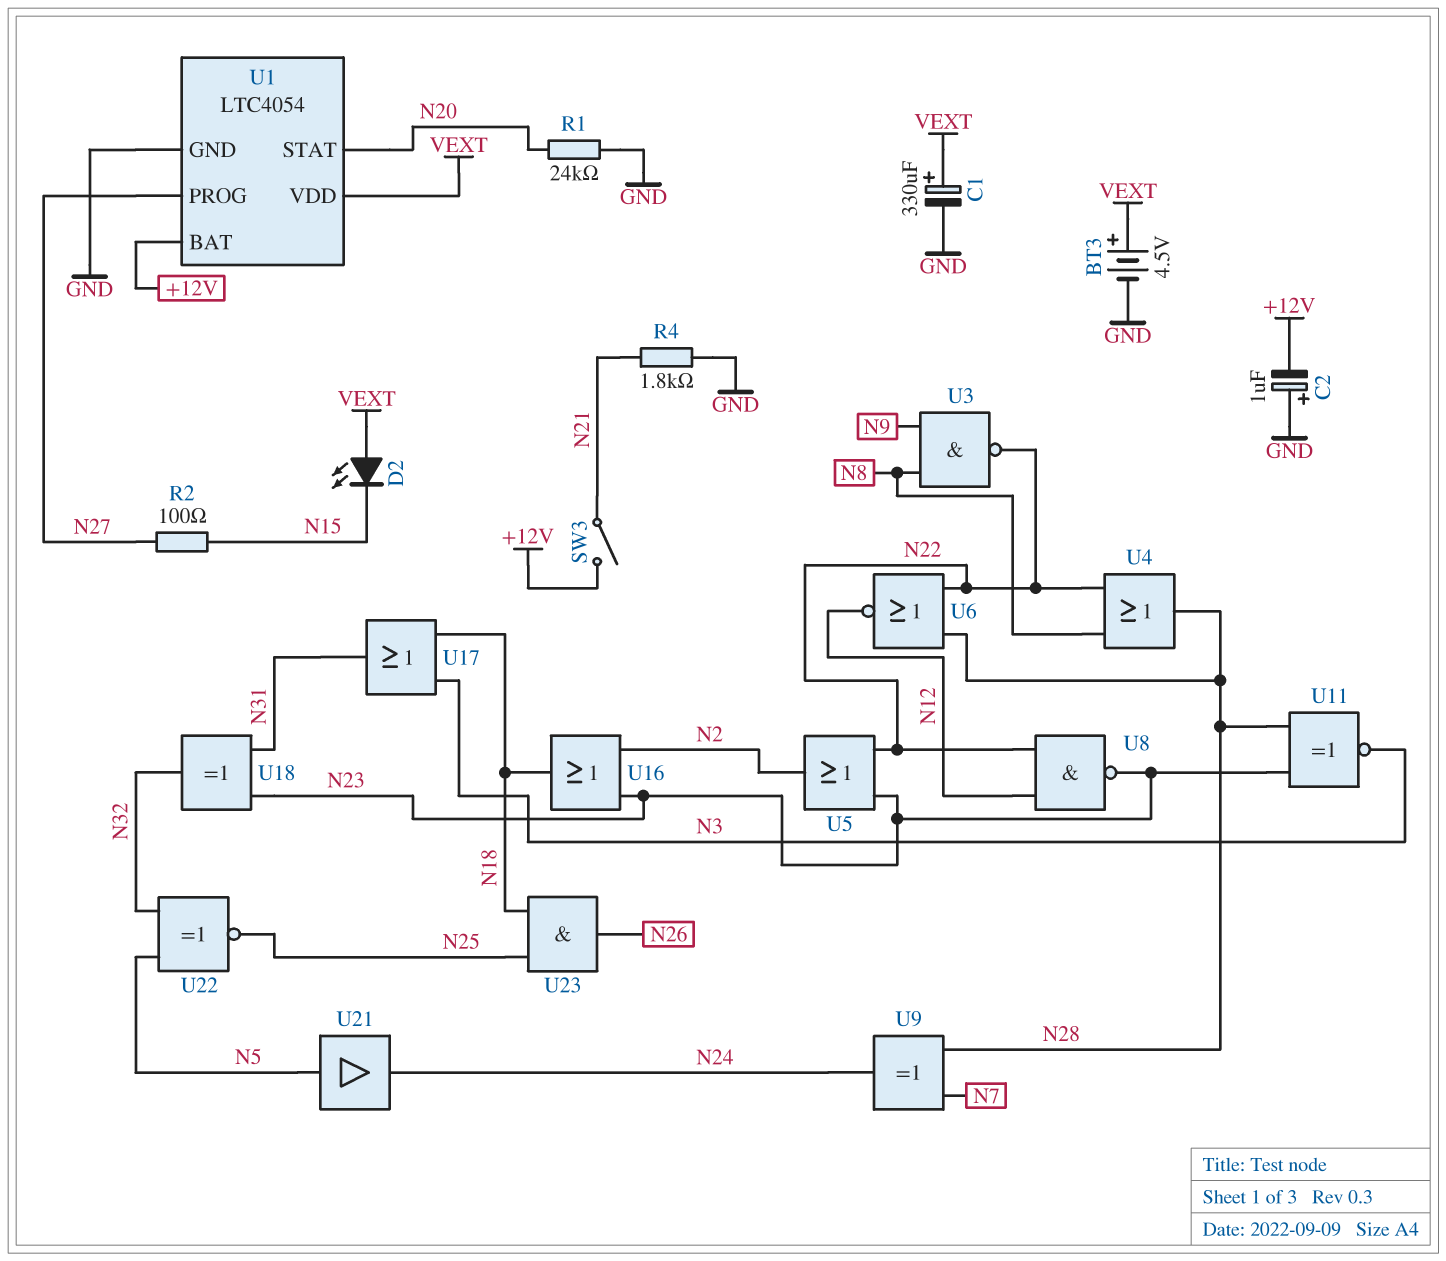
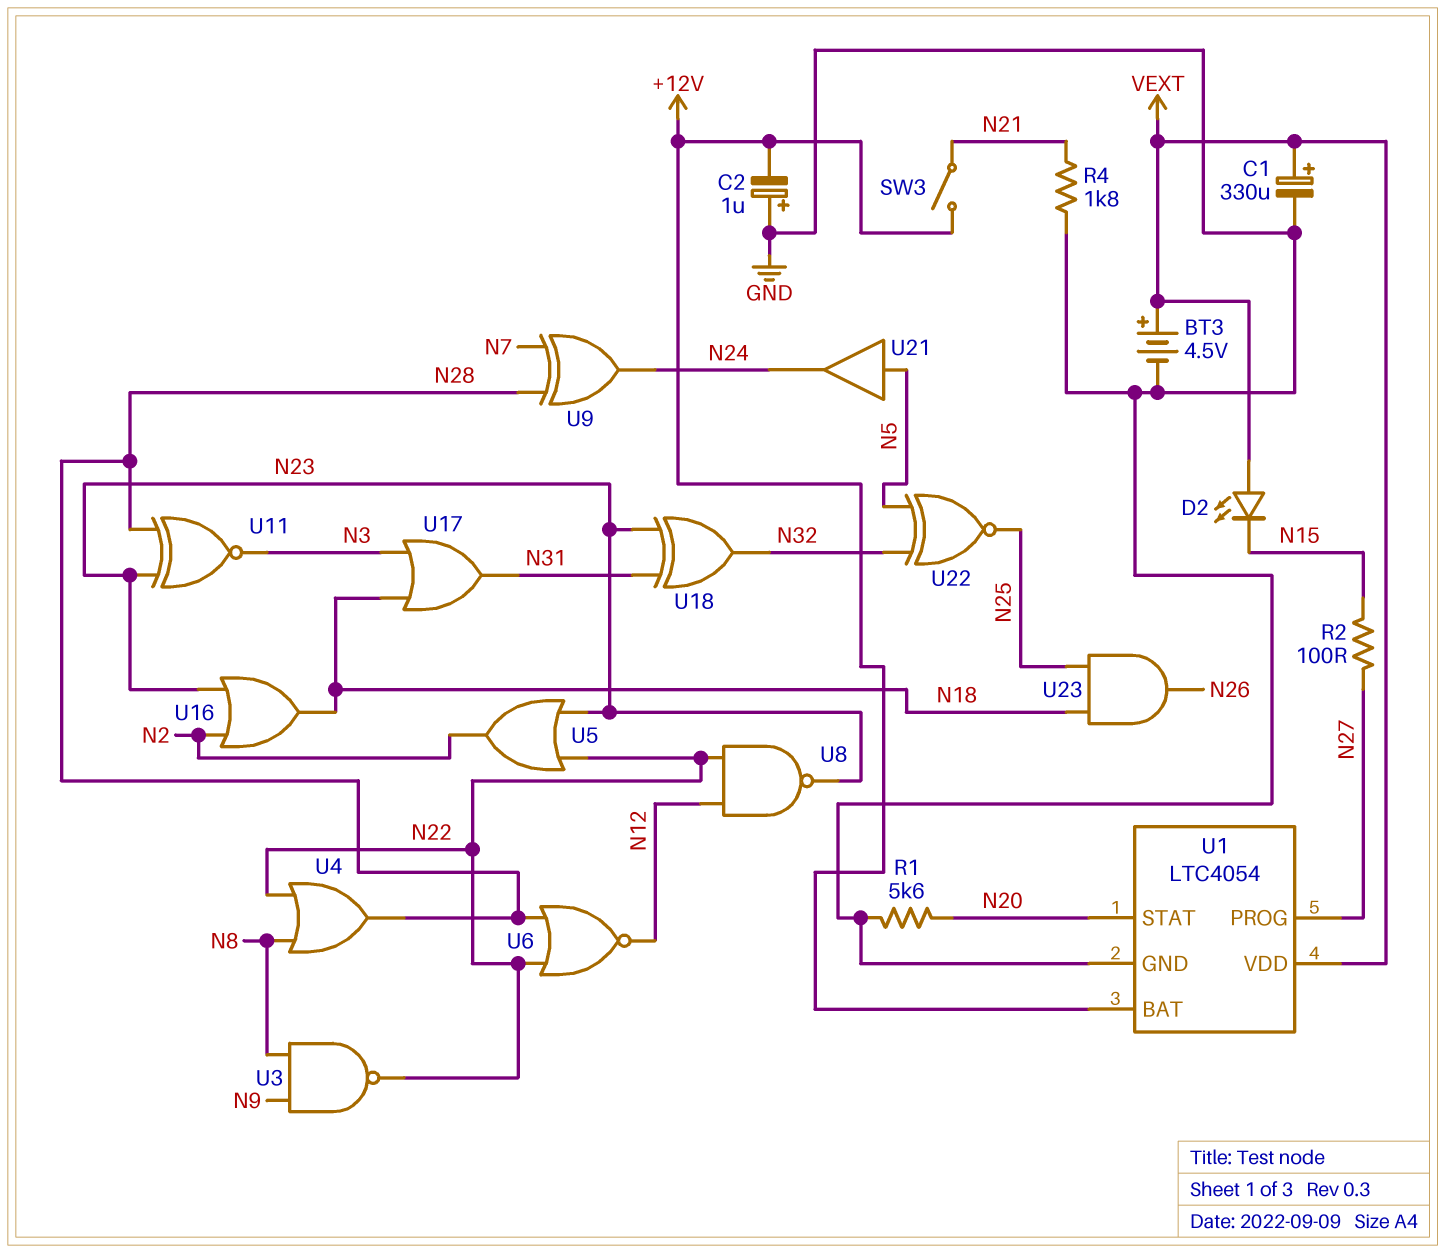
R1: 24k (GND, N20) -> 5.6k (GND, N20)

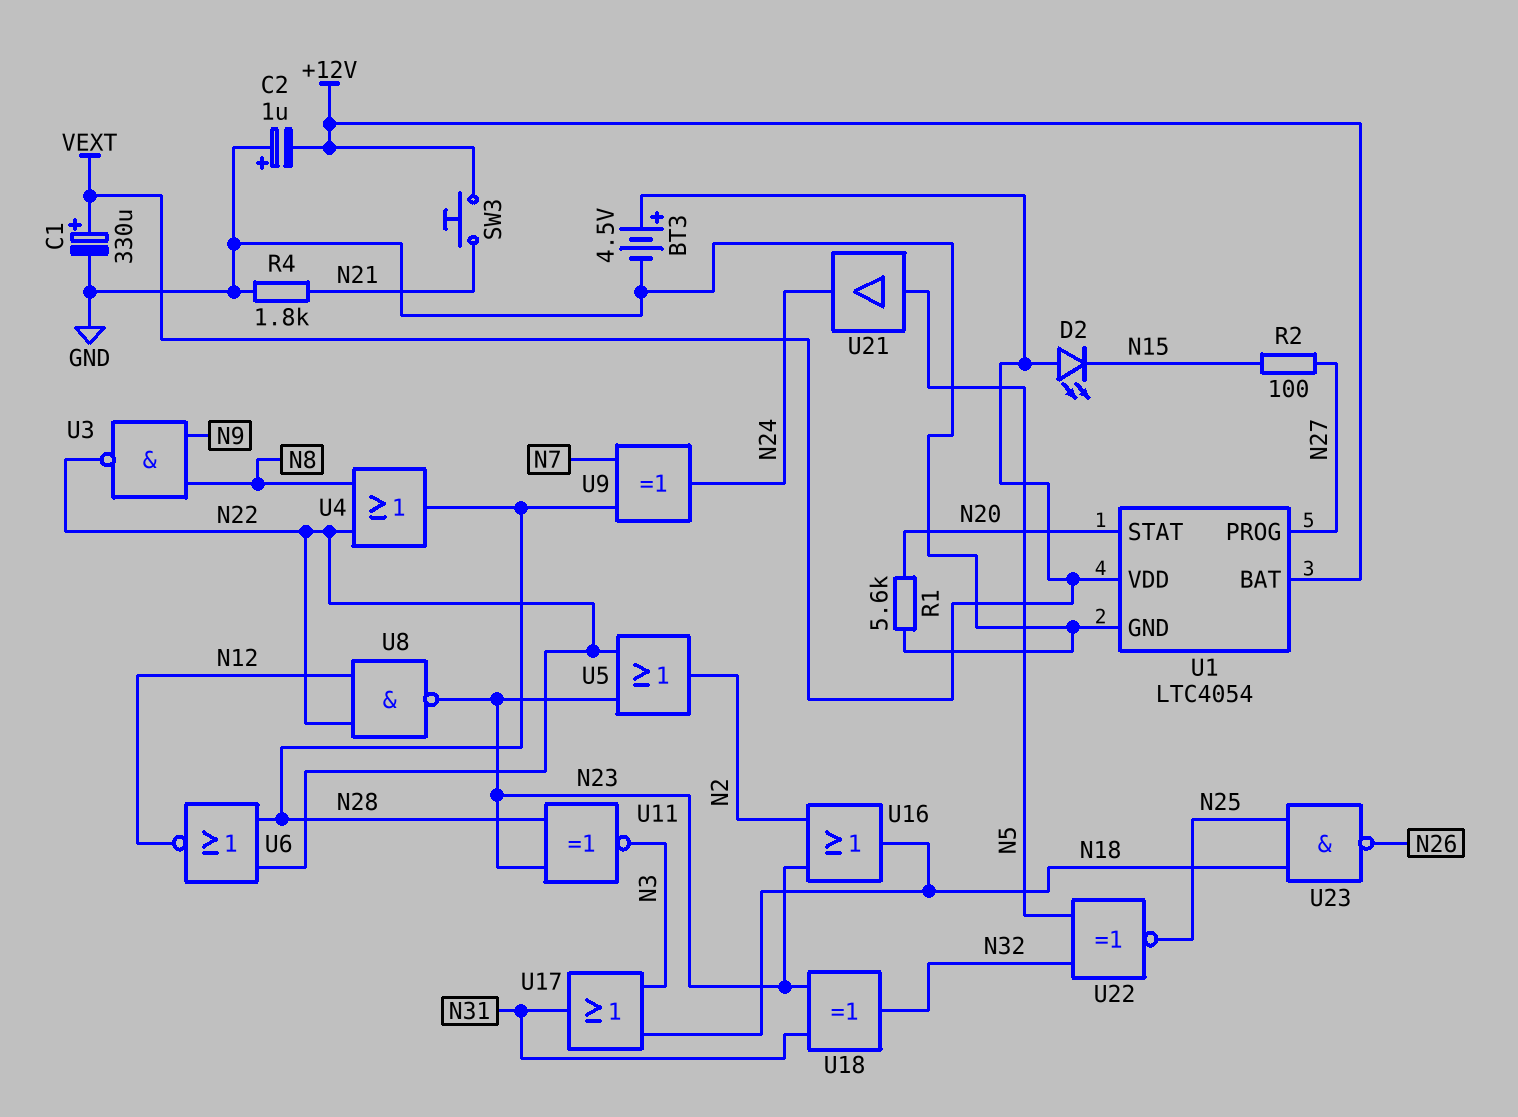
SW3: switch (+12V, N21) -> button (+12V, N21)
U23: AND (in N18, in N25, out N26) -> NAND (in N18, in N25, out N26)

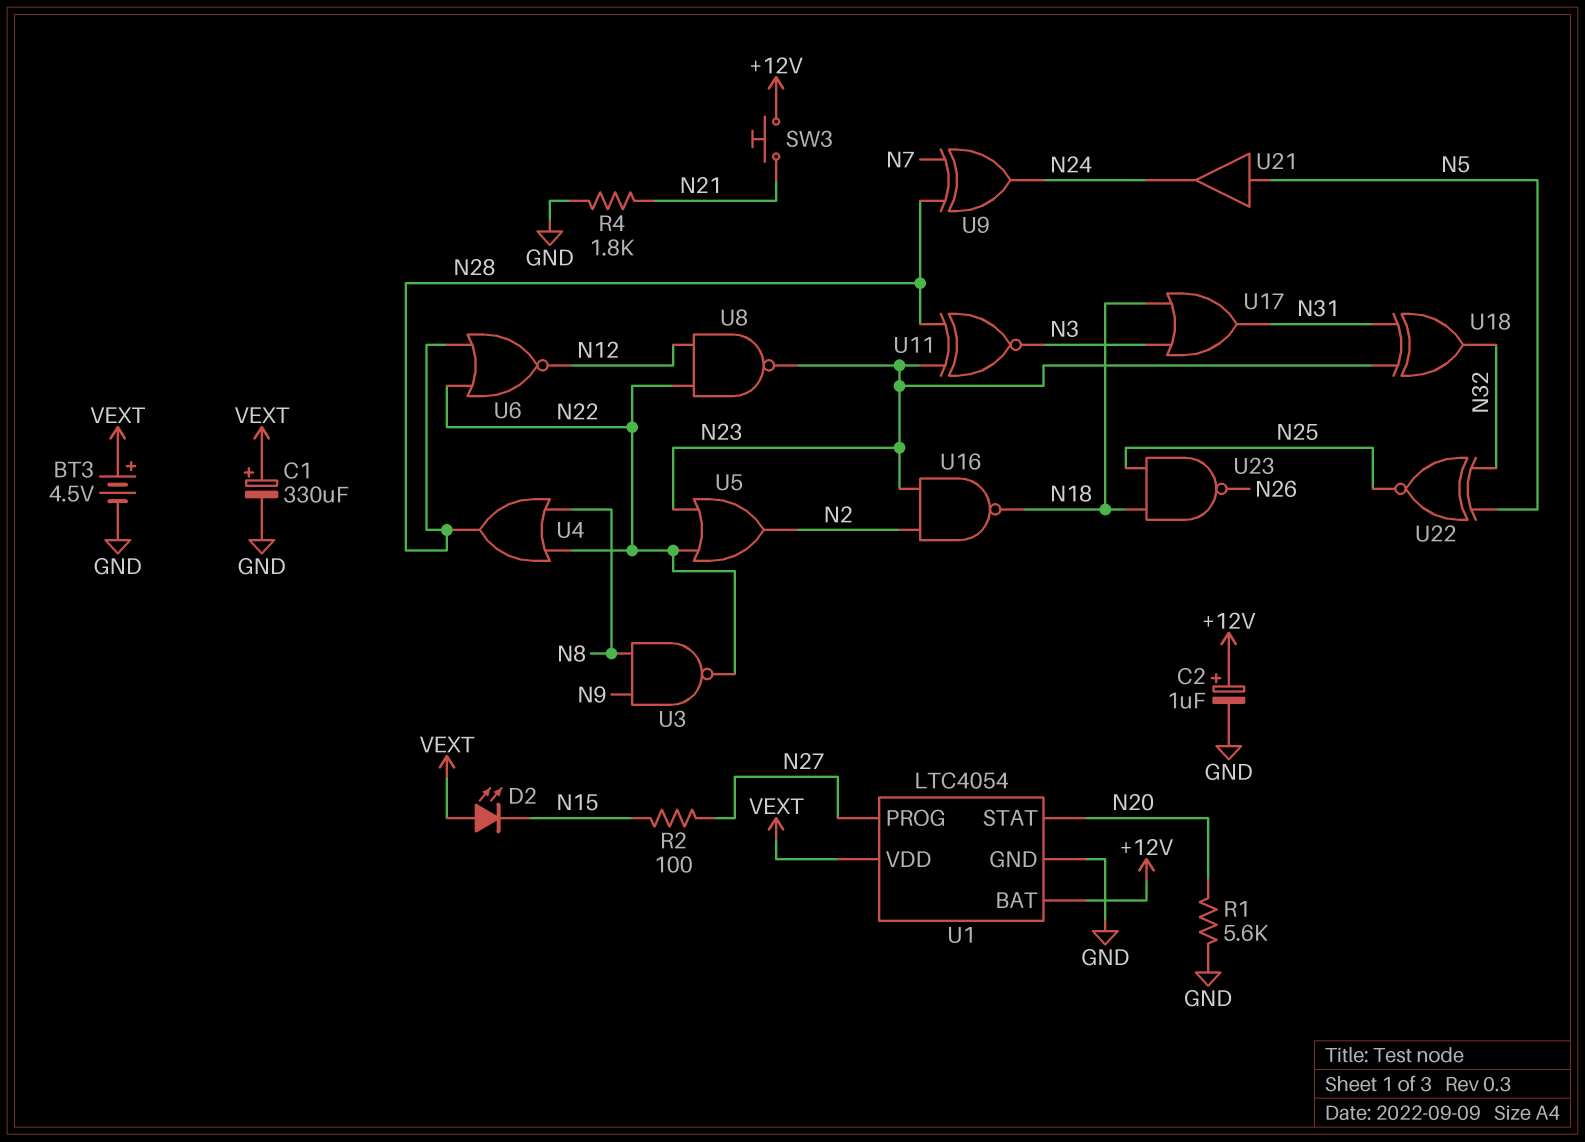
C2: 1uF (plus GND, minus +12V) -> 1uF (plus +12V, minus GND)
U16: OR (in N2, in N23, out N18) -> NAND (in N2, in N23, out N18)

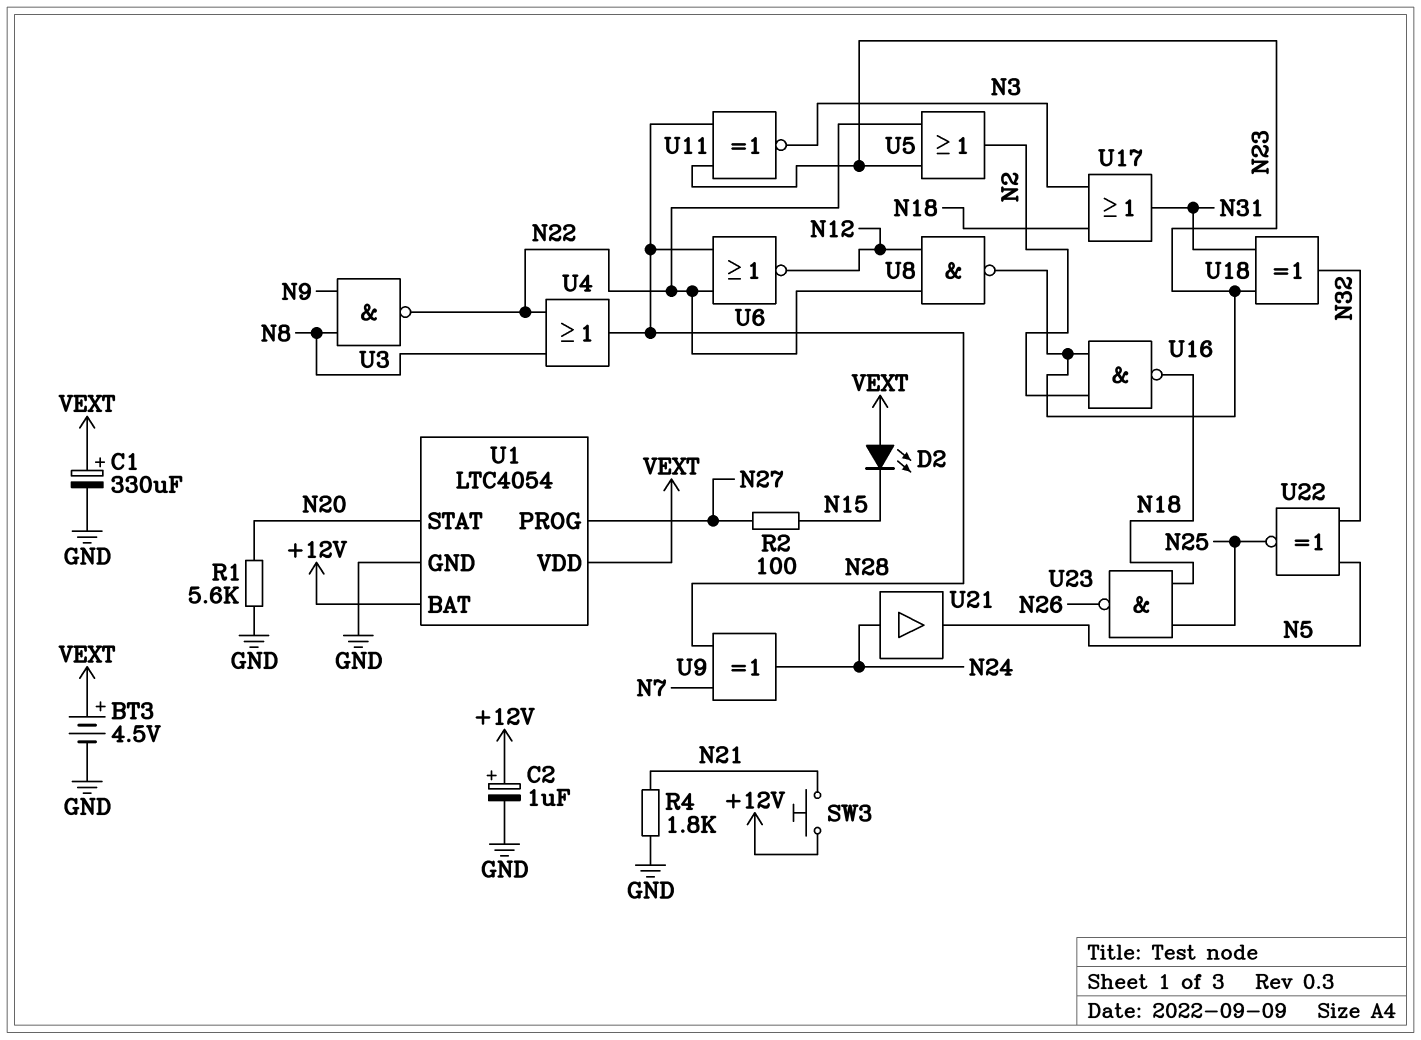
U21: buffer (in N5, out N24) -> buffer (in N24, out N5)

